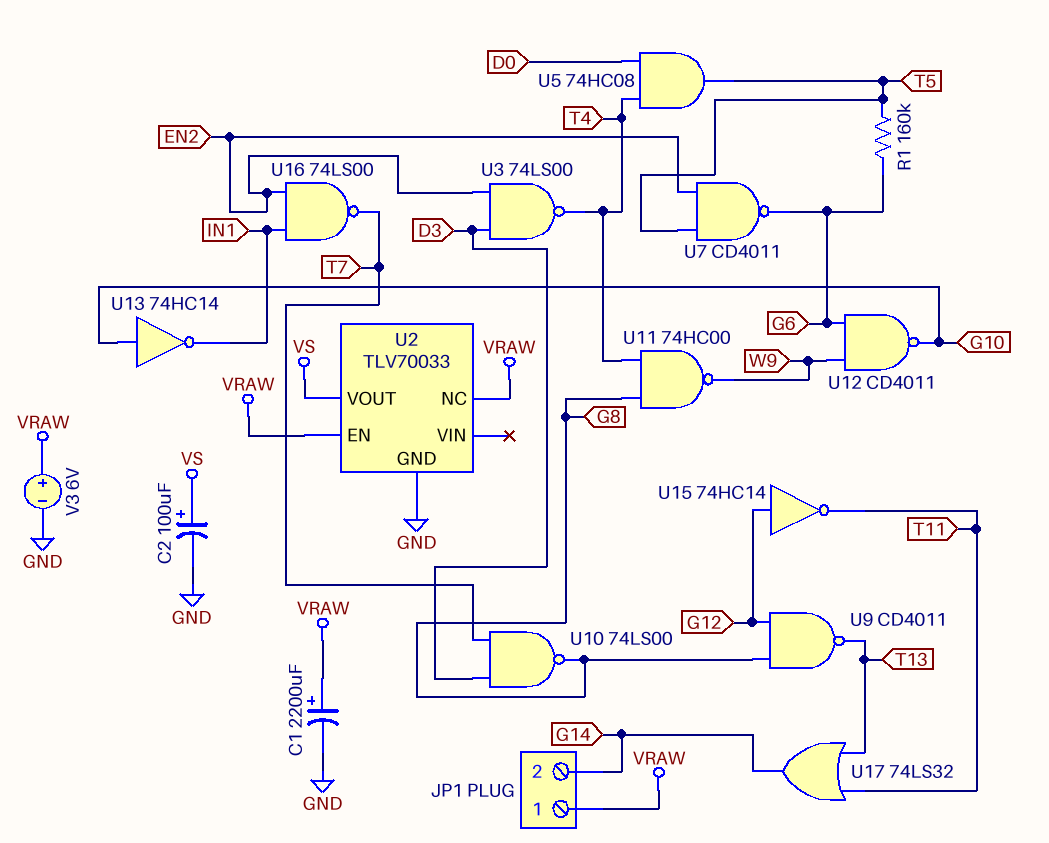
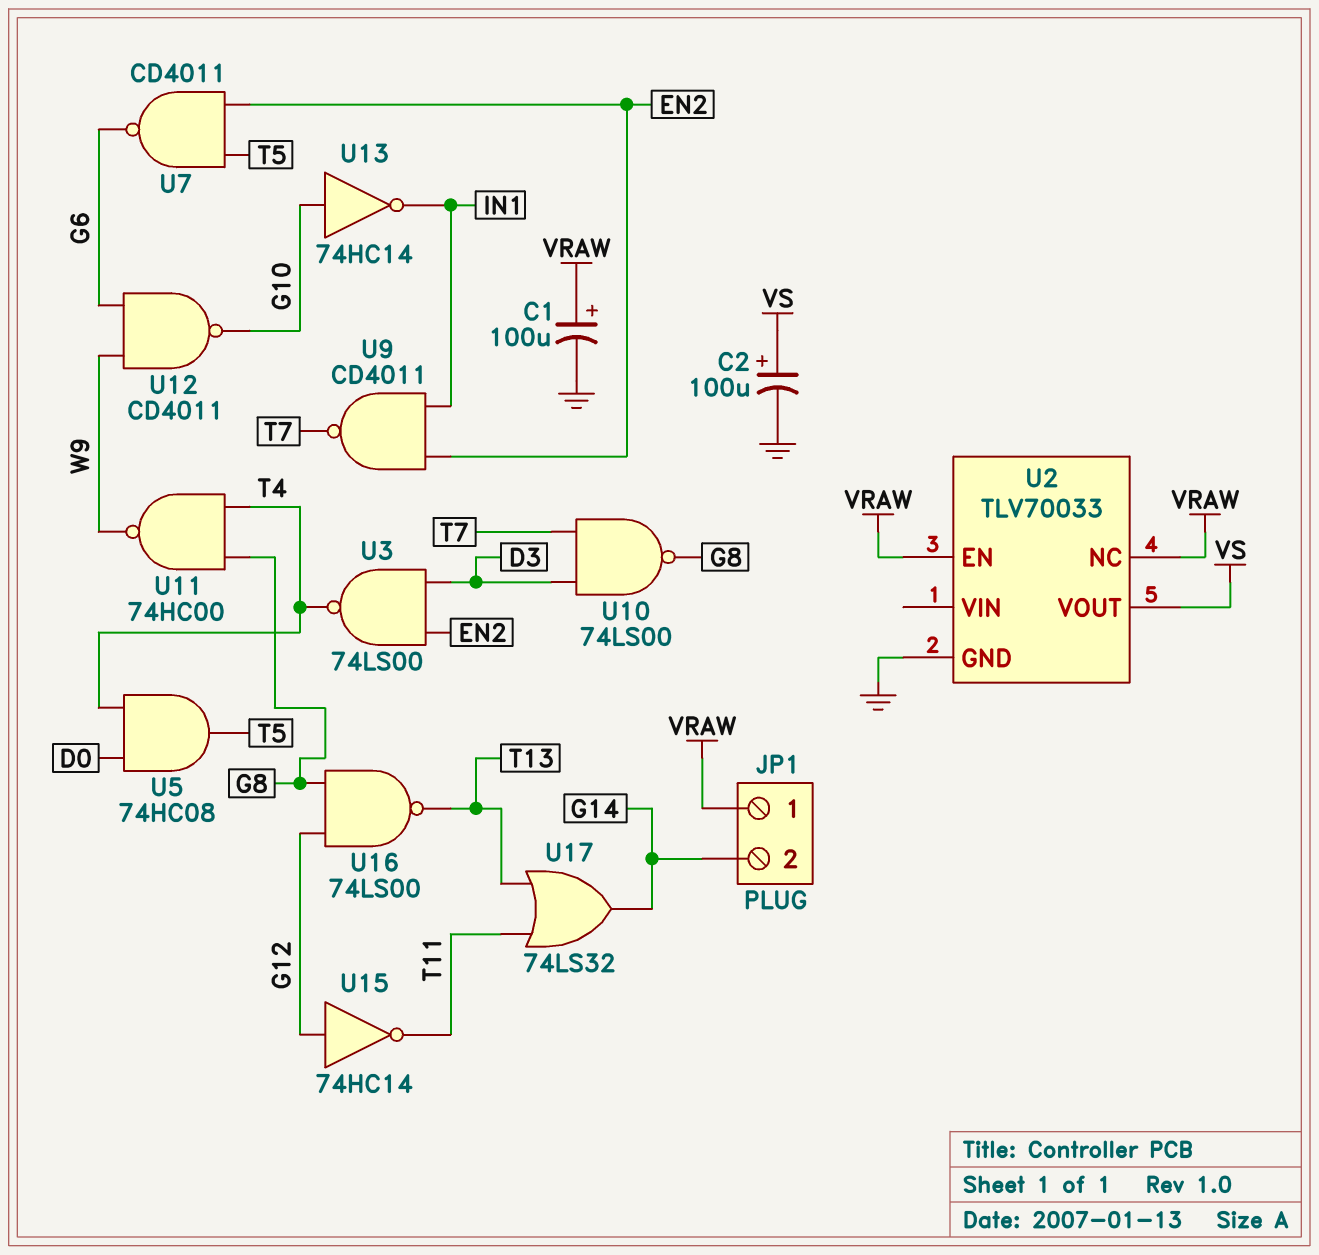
C1: 2200uF (plus VRAW, minus GND) -> 100uF (plus VRAW, minus GND)
R1: 160k (G6, T5) -> none
U9: NAND CD4011 (in G8, in G12, out T13) -> NAND CD4011 (in EN2, in IN1, out T7)
U16: NAND 74LS00 (in EN2, in IN1, out T7) -> NAND 74LS00 (in G8, in G12, out T13)
V3: 6V (plus VRAW, minus GND) -> none

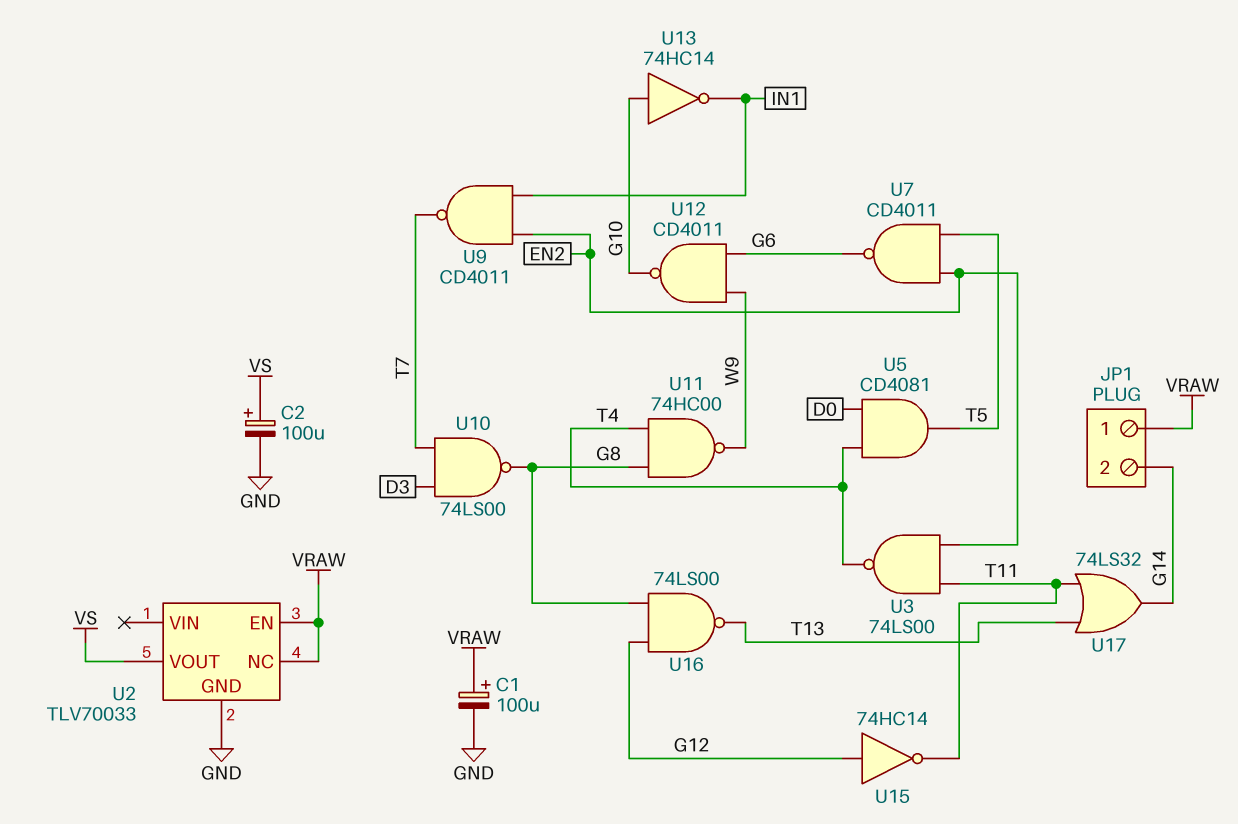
U3: NAND 74LS00 (in D3, in EN2, out T4) -> NAND 74LS00 (in EN2, in T11, out T4)
U5: AND 74HC08 (in D0, in T4, out T5) -> AND CD4081 (in D0, in T4, out T5)

